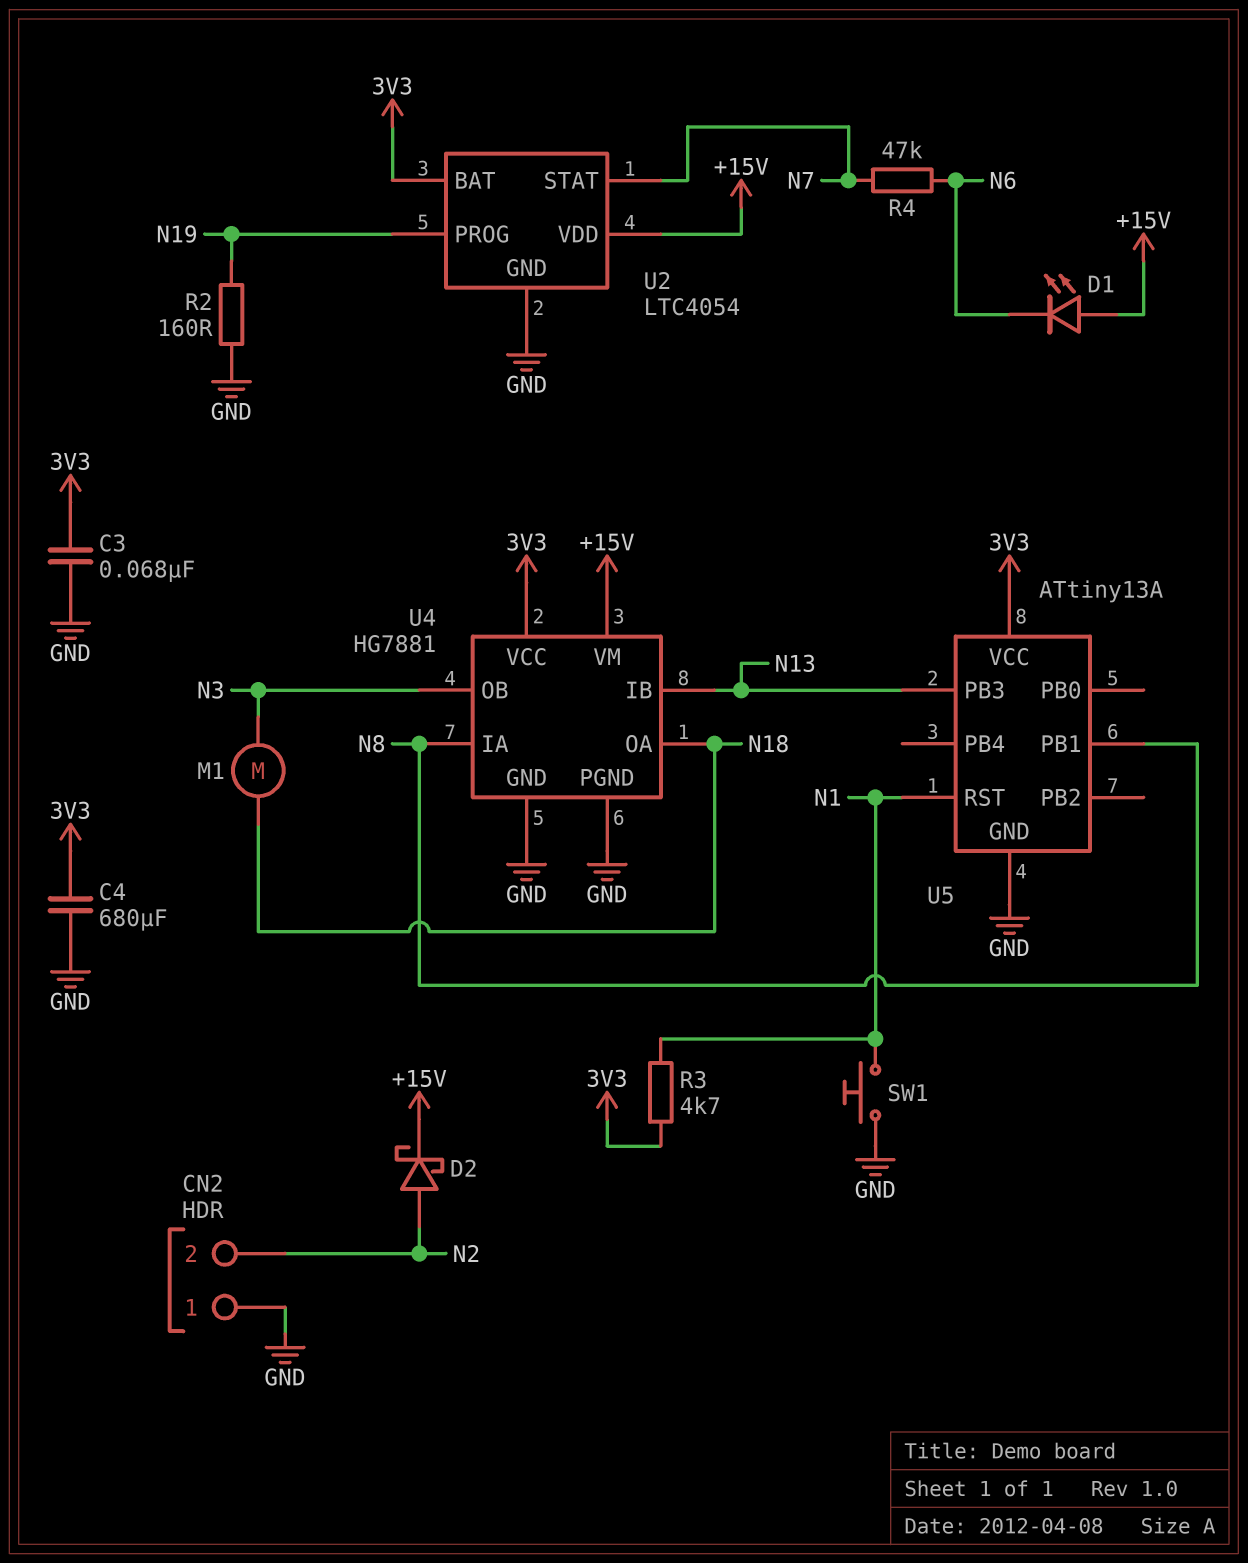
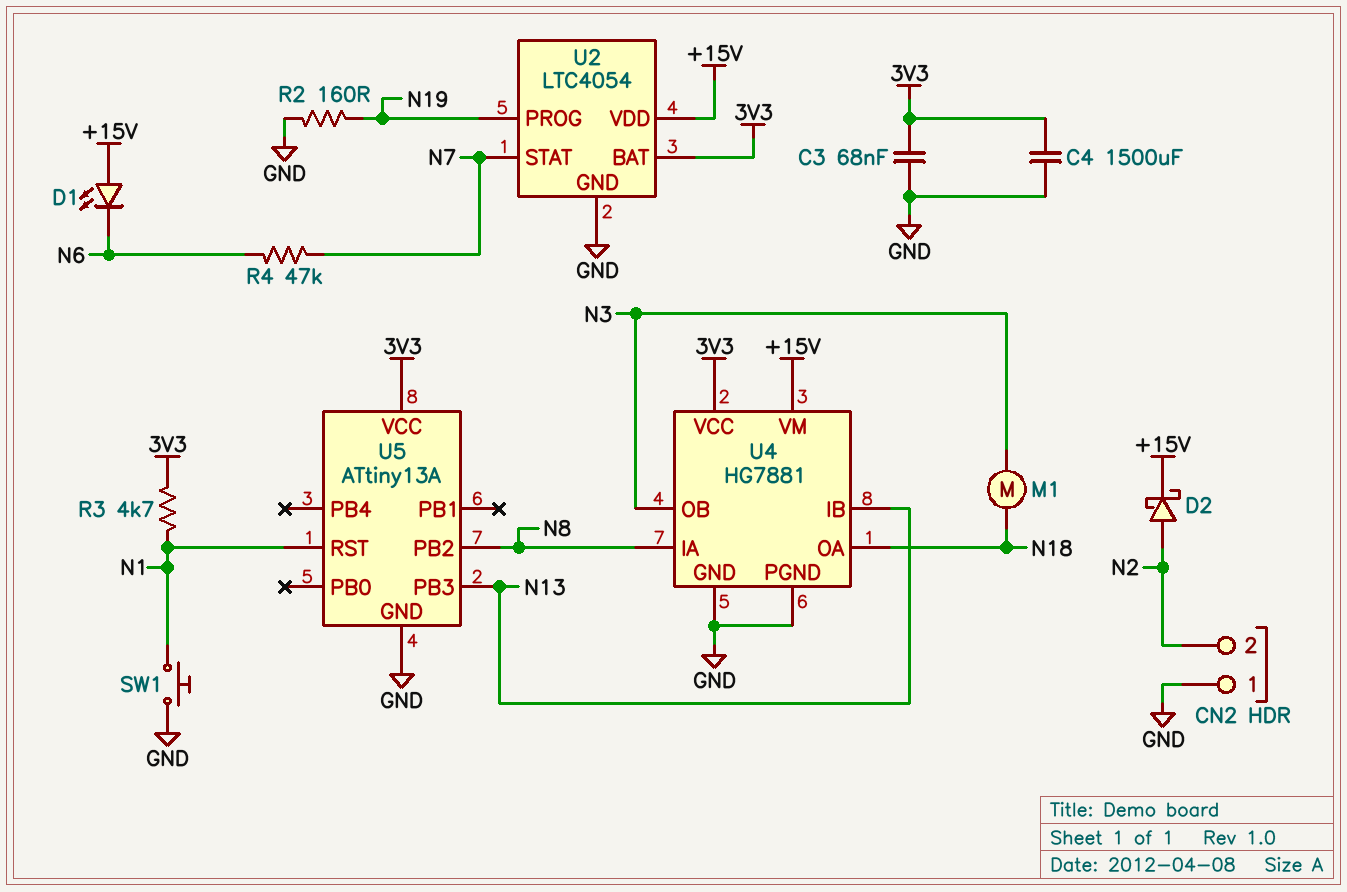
C4: 680uF (3V3, GND) -> 1500uF (3V3, GND)
U5 pin PB1: N8 -> none
U5 pin PB2: none -> N8

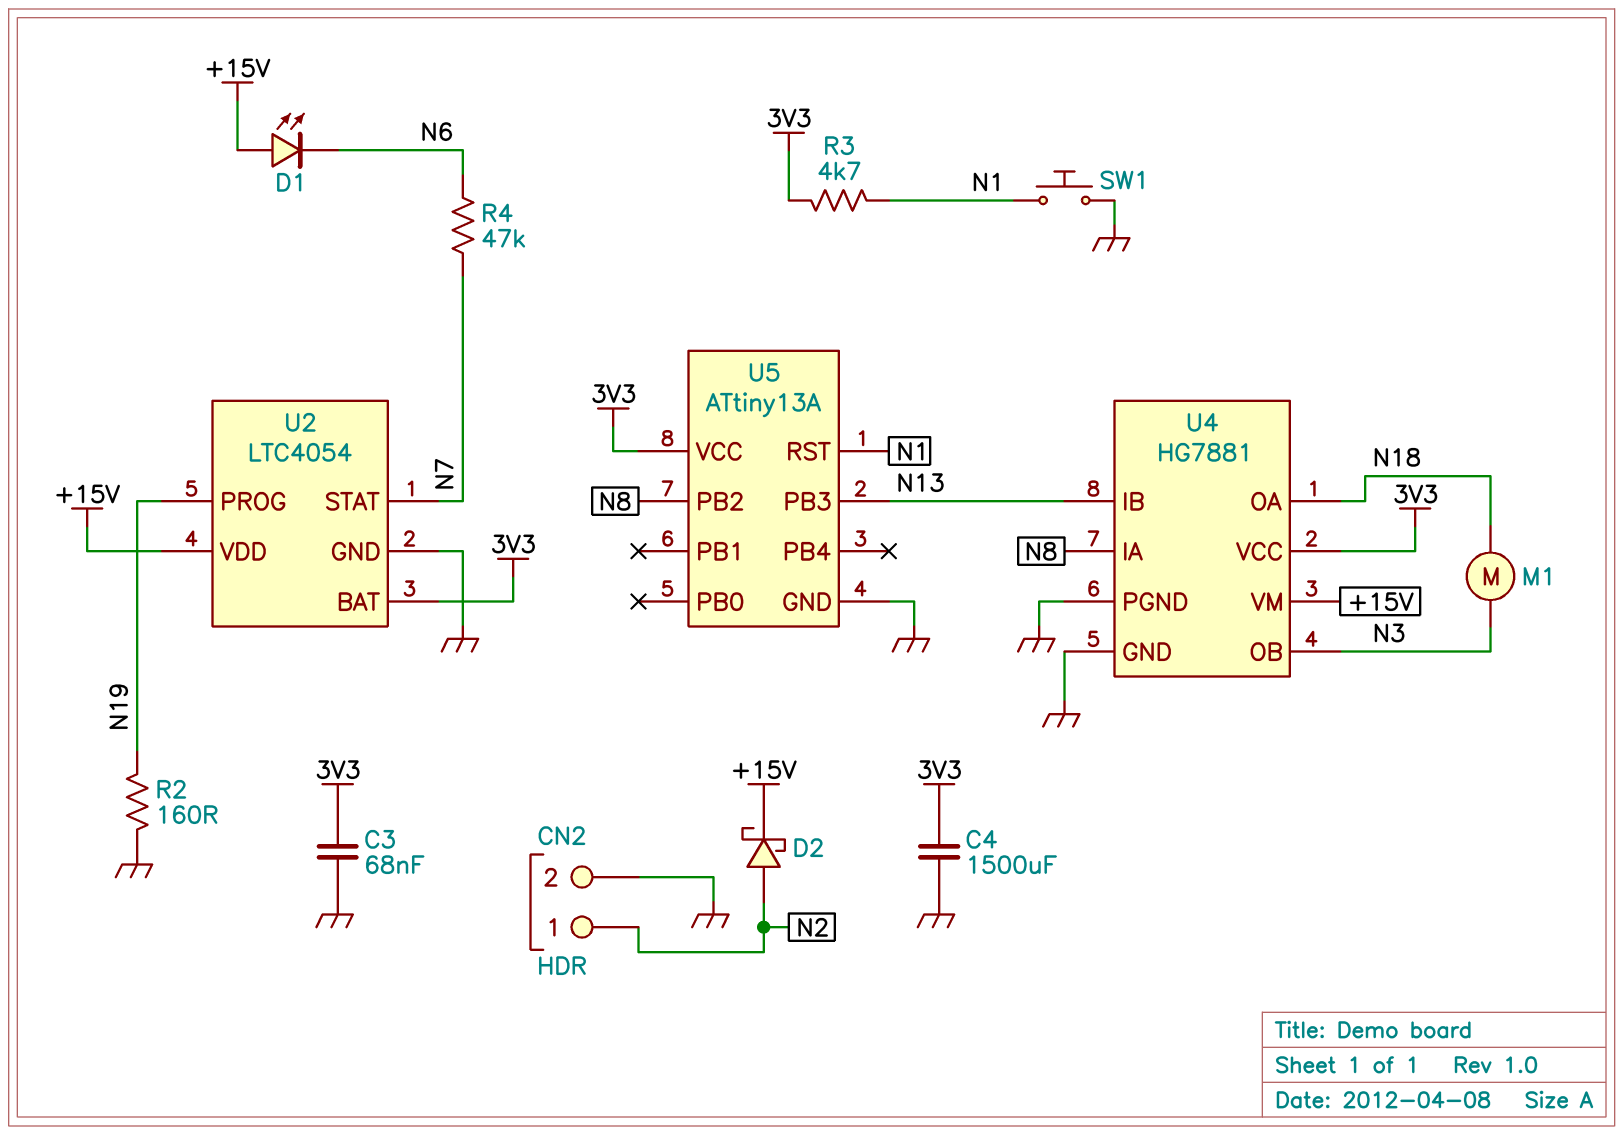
CN2 pin 1: GND -> N2
CN2 pin 2: N2 -> GND

